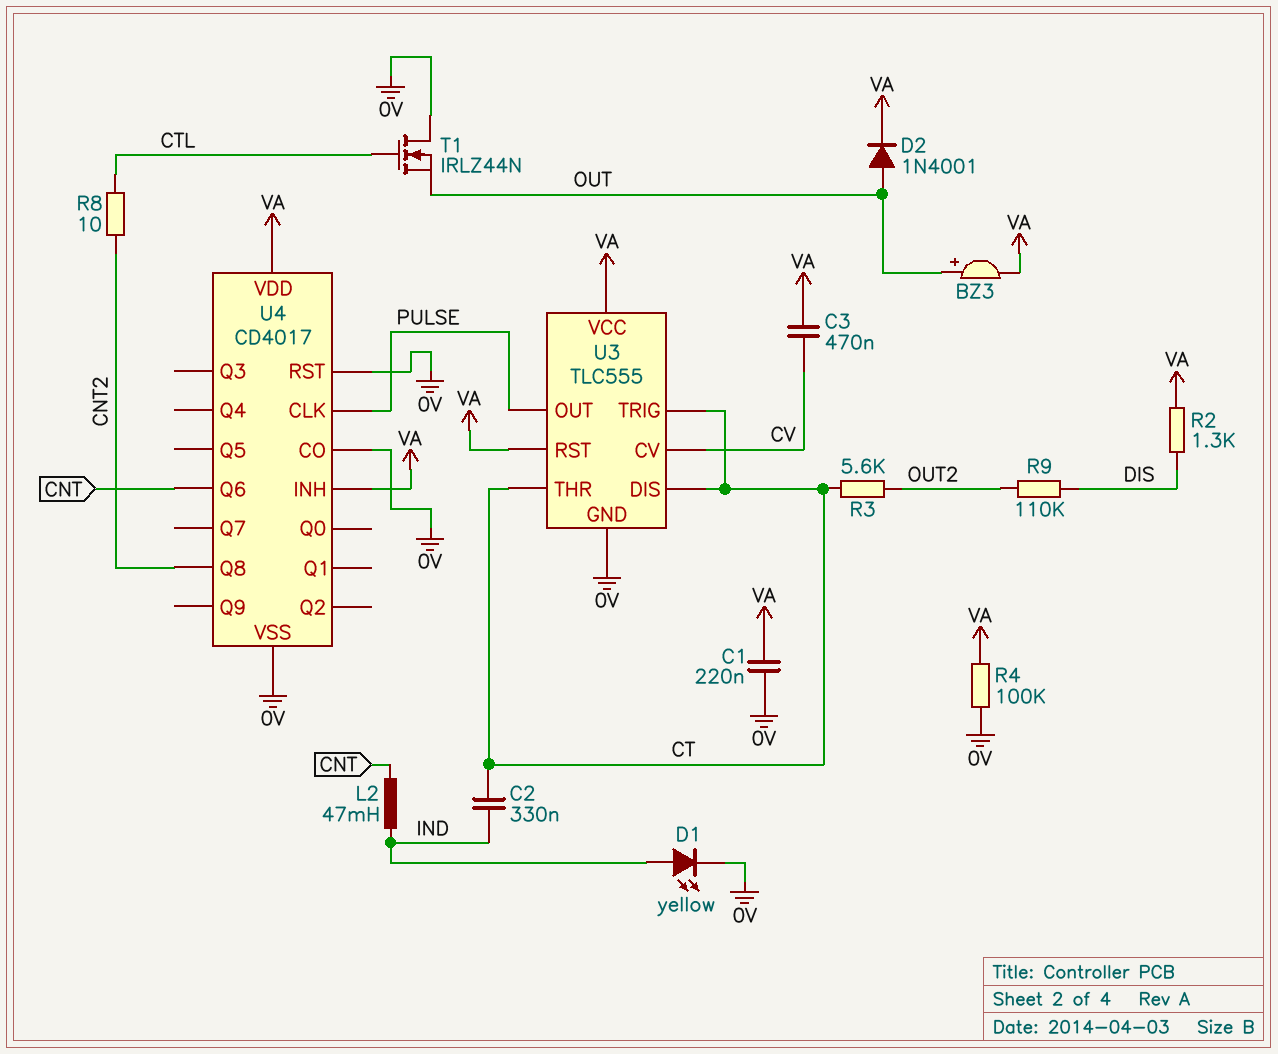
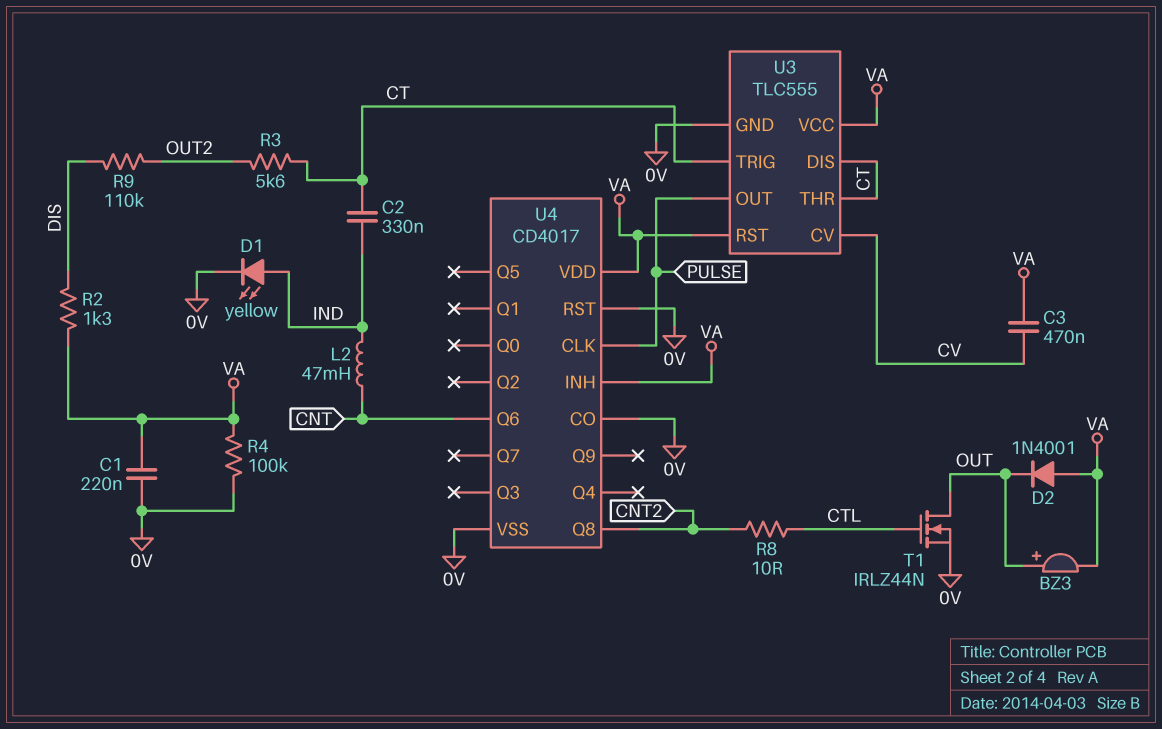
D2: diode 1N4001 (A OUT, K VA) -> diode 1N4001 (A VA, K OUT)
T1: NMOS IRLZ44N (G CTL, D 0V, S OUT) -> NMOS IRLZ44N (G CTL, D OUT, S 0V)

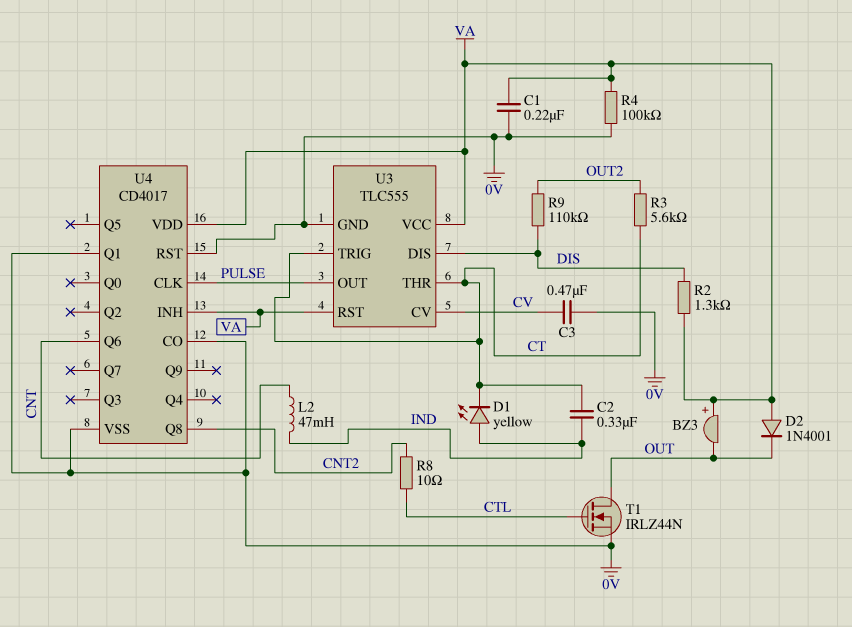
BZ3: buzzer (plus OUT, minus VA) -> buzzer (plus VA, minus OUT)
C3: 470nF (CV, VA) -> 470nF (0V, CV)
D1: LED yellow (A IND, K 0V) -> LED yellow (A IND, K CT)
U3 pin DIS: CT -> DIS
U4 pin Q1: none -> 0V

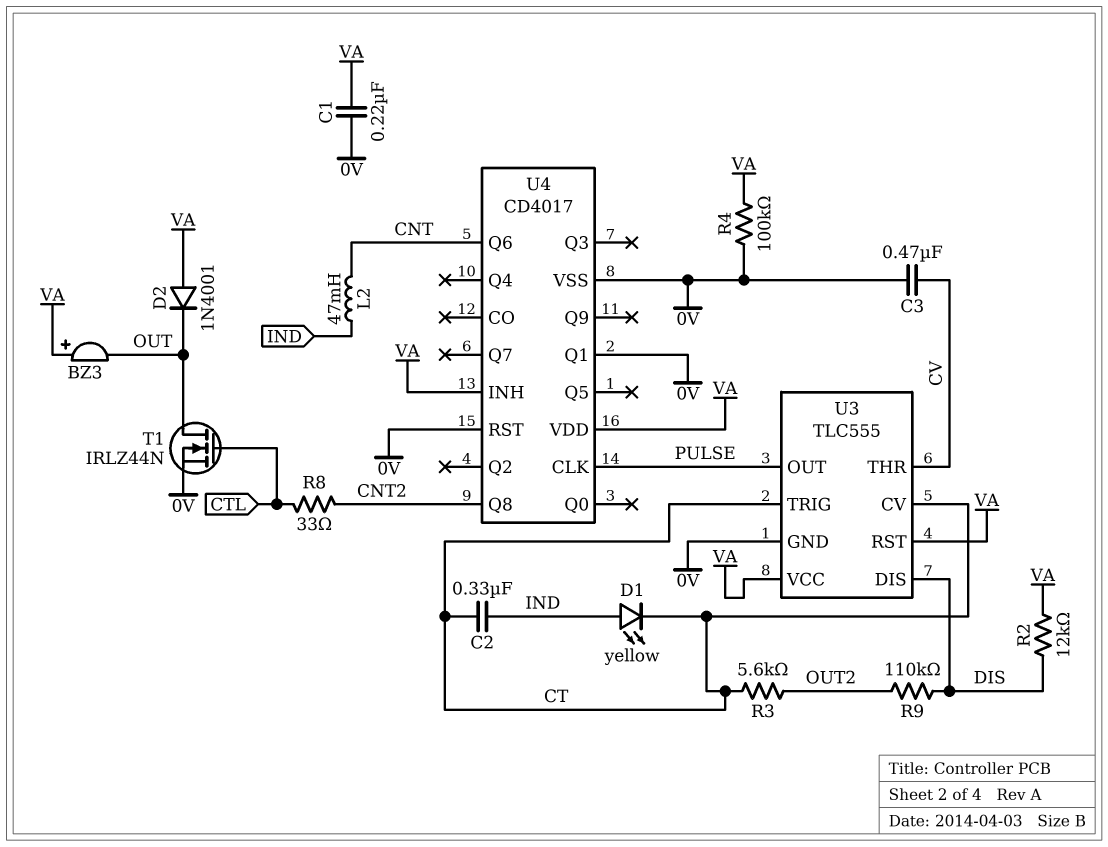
R2: 1.3k (DIS, VA) -> 12k (DIS, VA)
R8: 10 (CNT2, CTL) -> 33 (CNT2, CTL)
U3 pin CV: CV -> CT
U3 pin THR: CT -> CV
U4 pin CO: 0V -> none

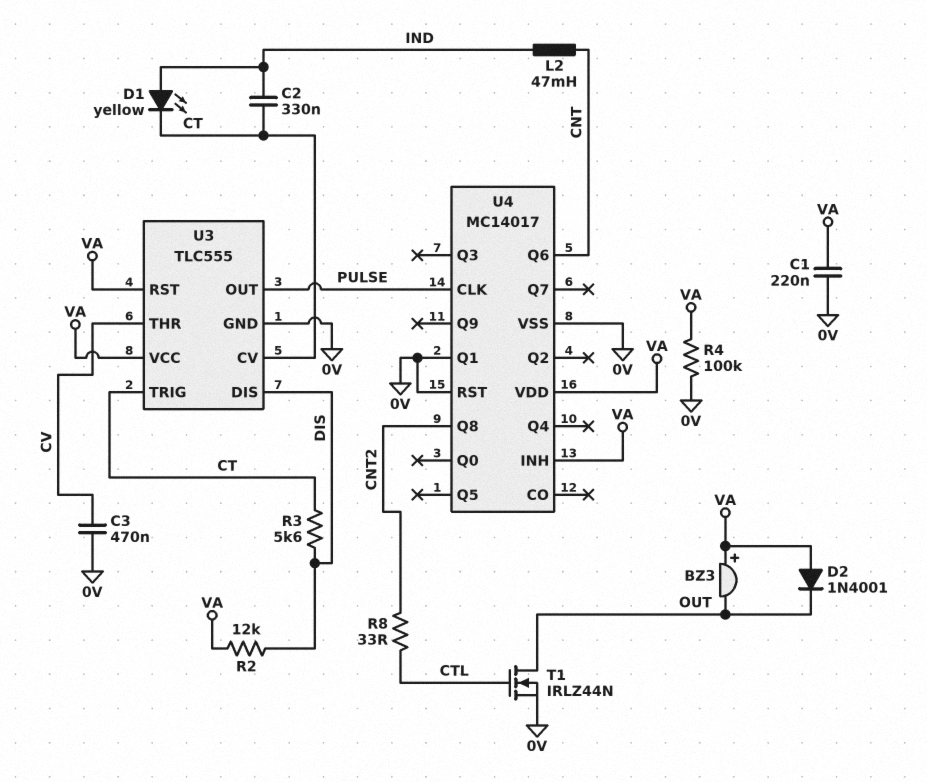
R3: 5.6k (CT, OUT2) -> 5.6k (CT, DIS)
R9: 110k (DIS, OUT2) -> none
U4: CD4017 -> MC14017

